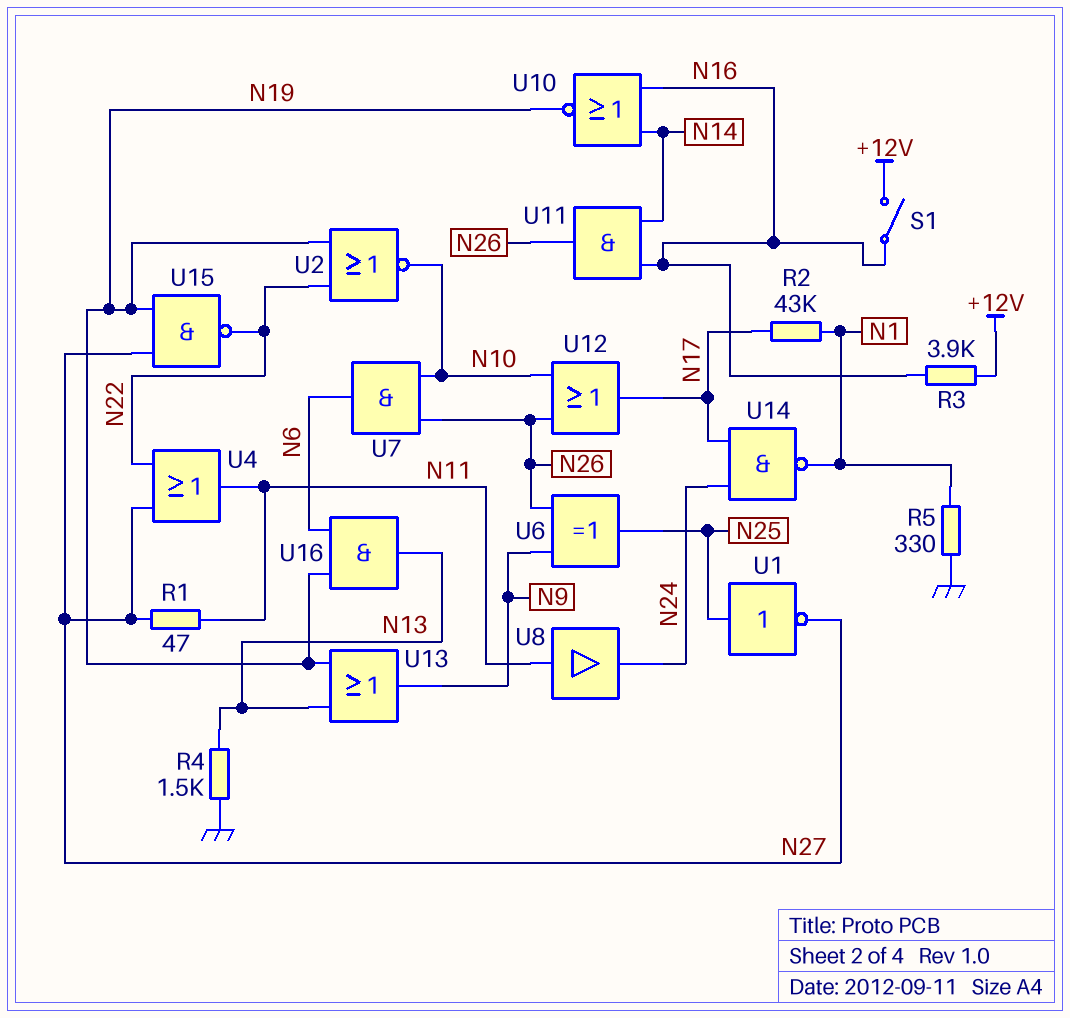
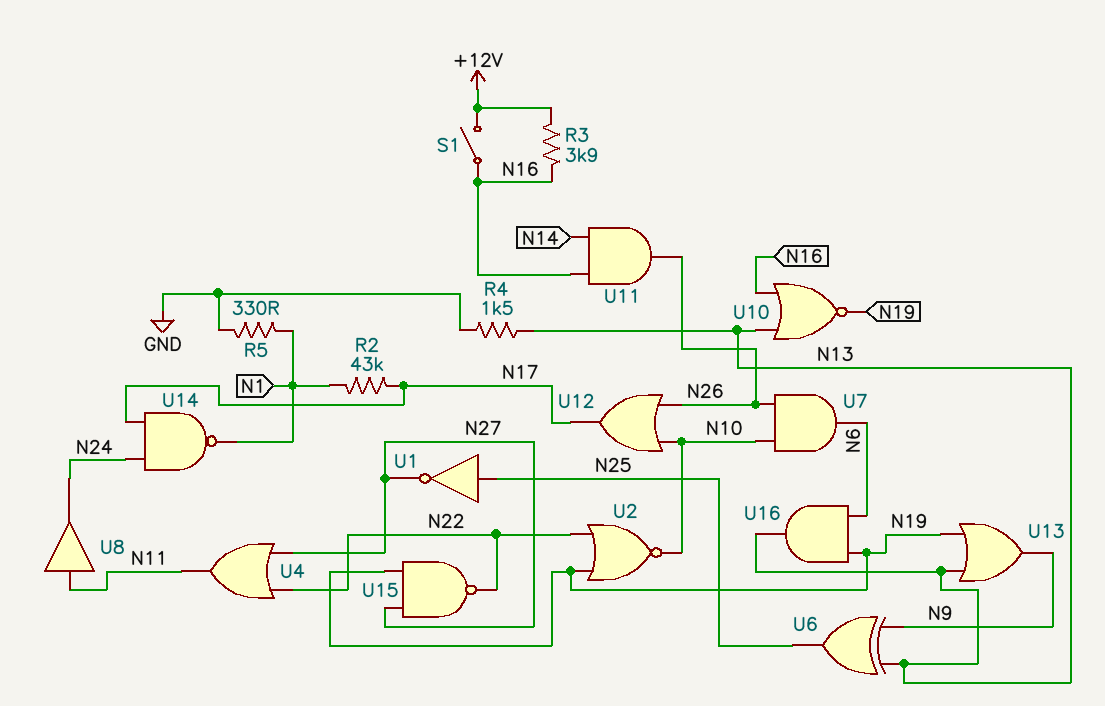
R1: 47 (N11, N27) -> none
U6: XOR (in N9, in N26, out N25) -> XOR (in N9, in N13, out N25)
U10: NOR (in N14, in N16, out N19) -> NOR (in N13, in N16, out N19)

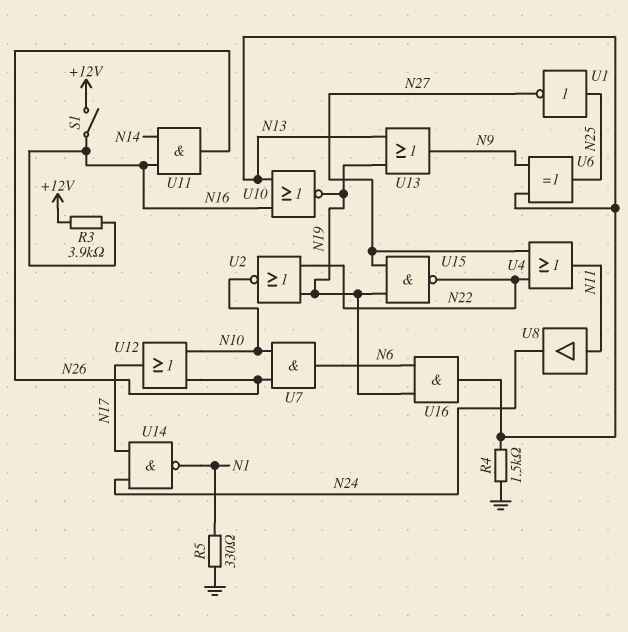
R2: 43k (N1, N17) -> none

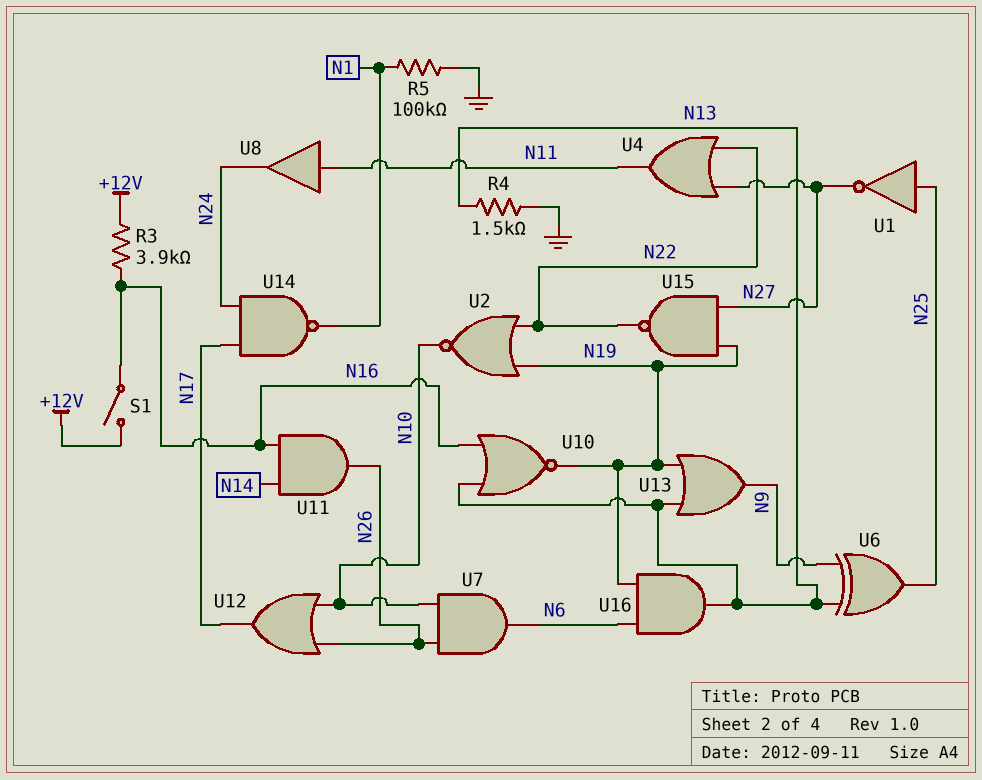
R5: 330 (GND, N1) -> 100k (GND, N1)

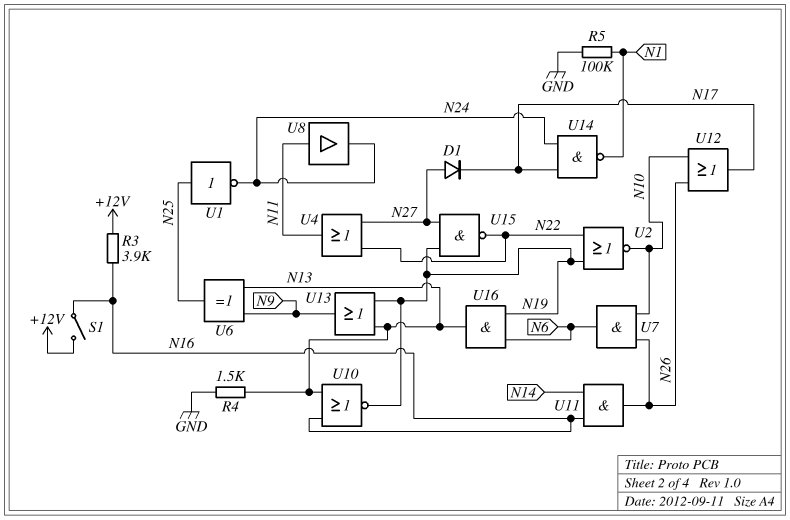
D1: none -> diode (A N27, K N17)
U1: NOT (in N25, out N27) -> NOT (in N25, out N24)

